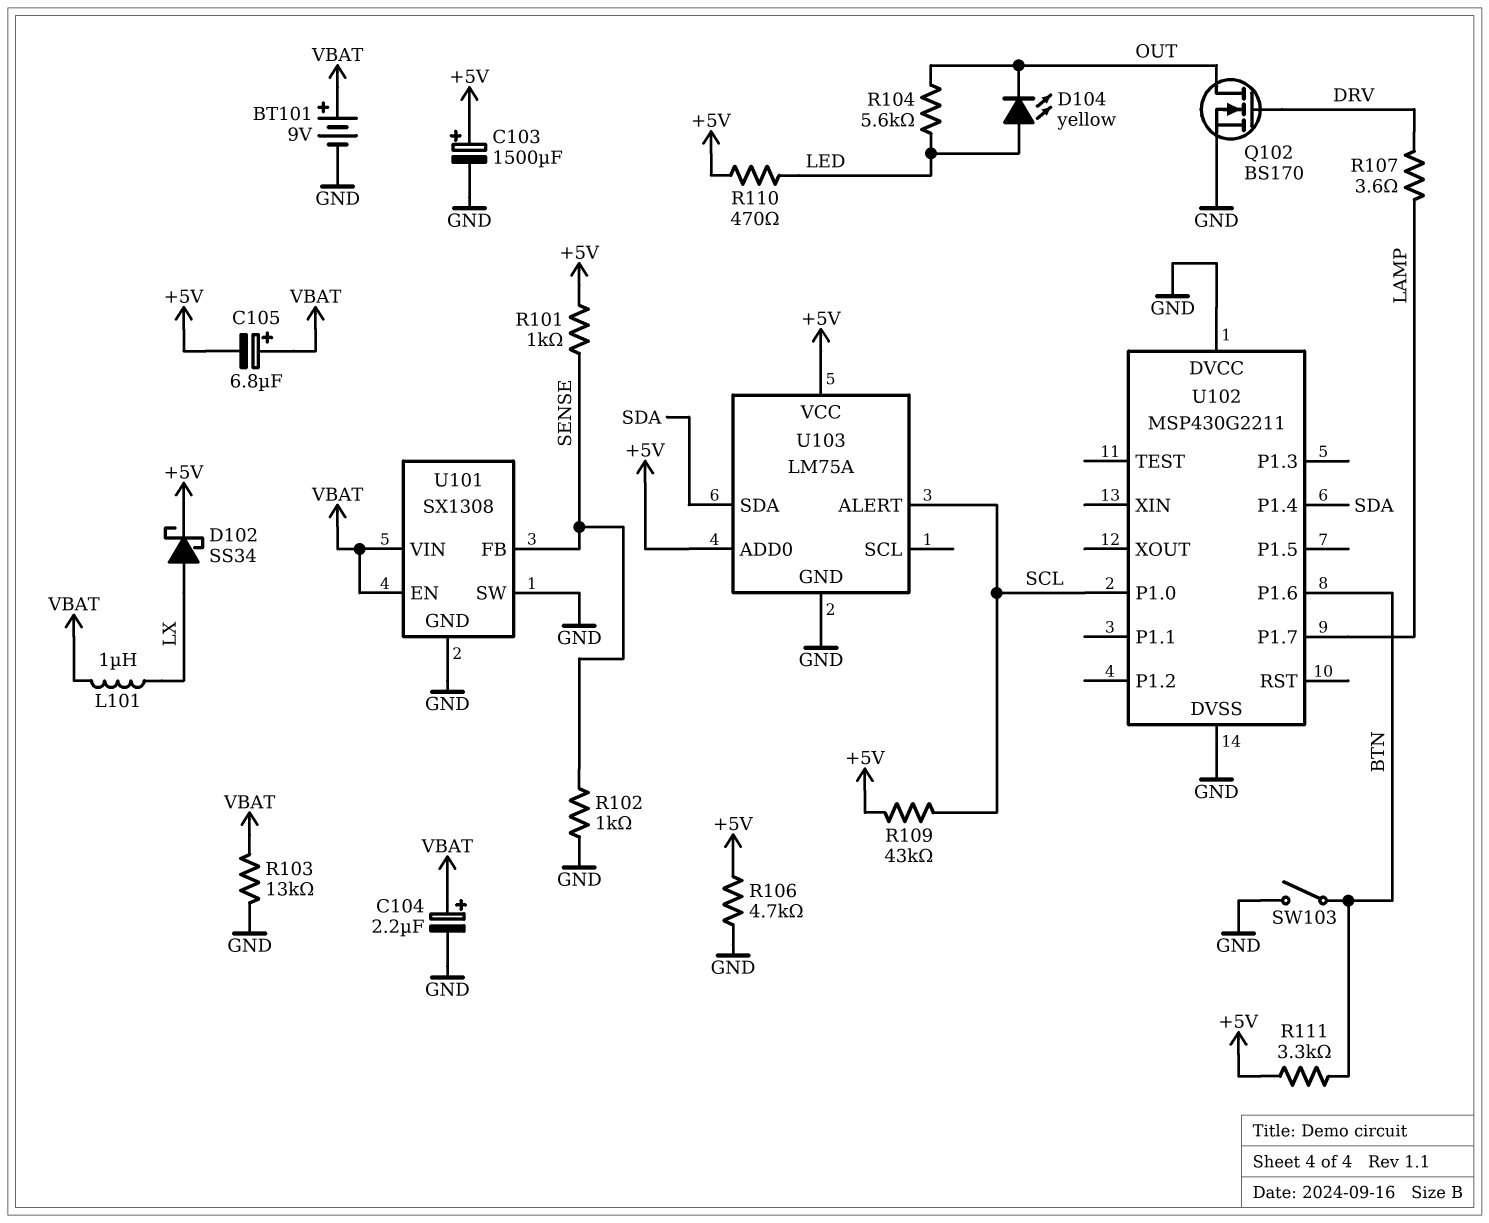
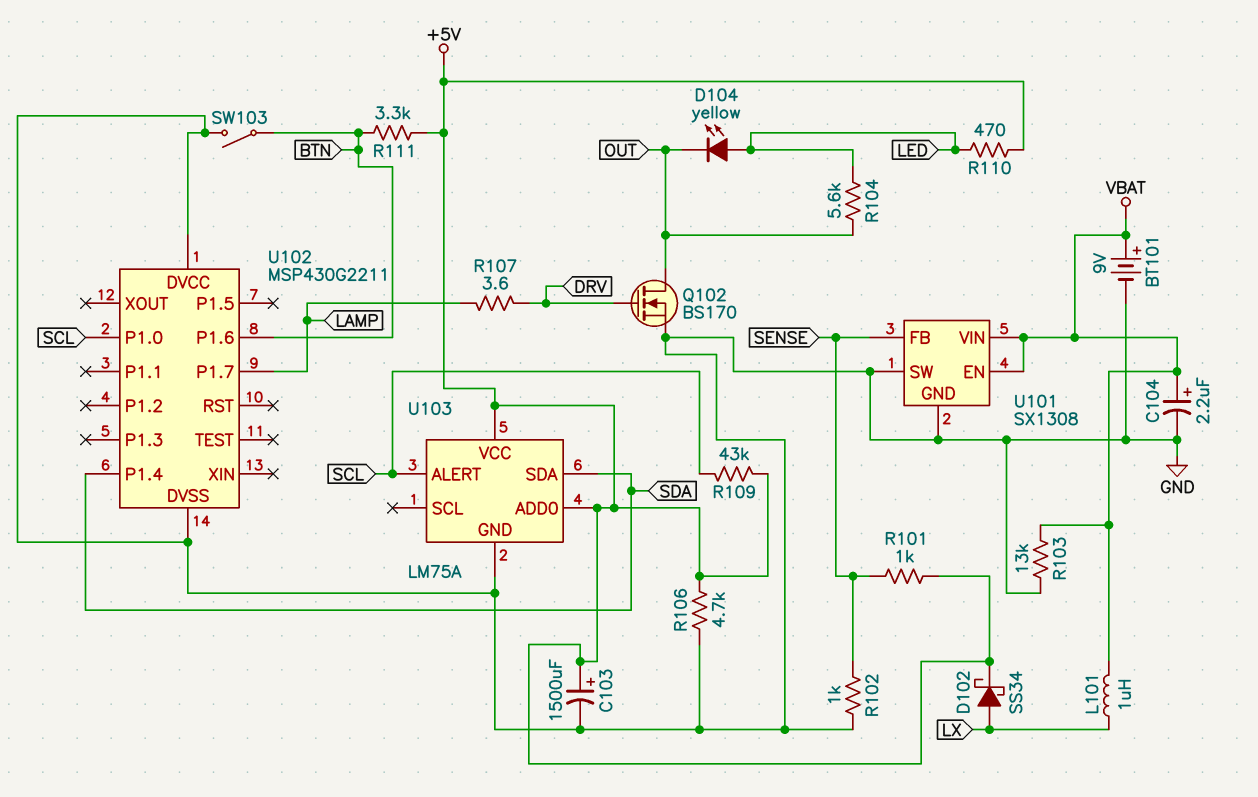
C105: 6.8uF (plus VBAT, minus +5V) -> none

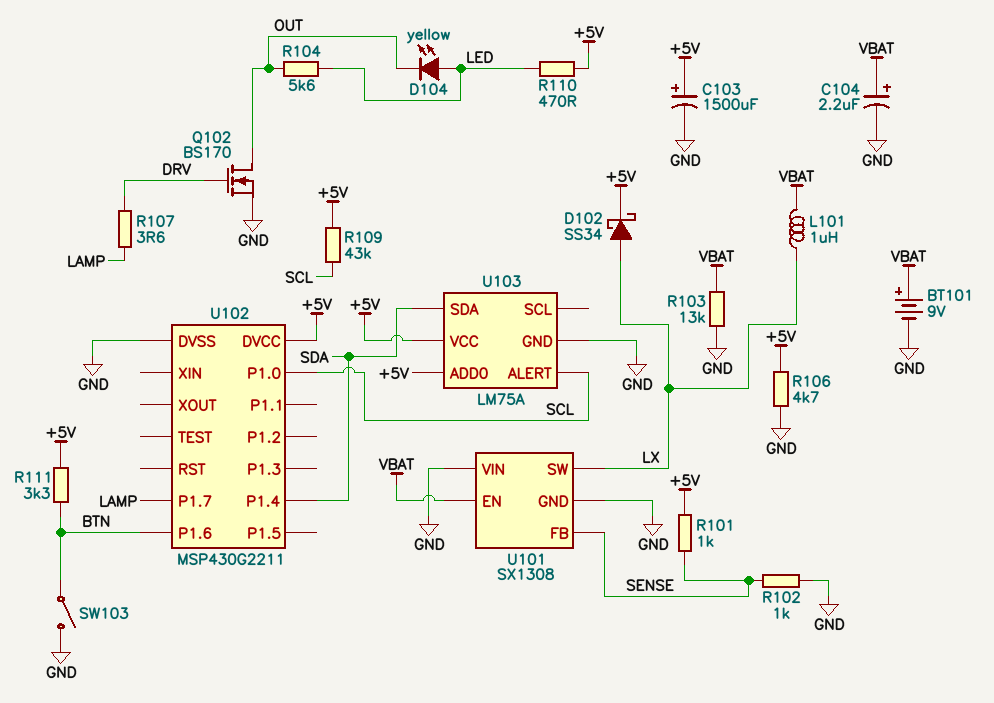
U101 pin SW: GND -> LX
U101 pin VIN: VBAT -> GND
U102 pin DVCC: GND -> +5V

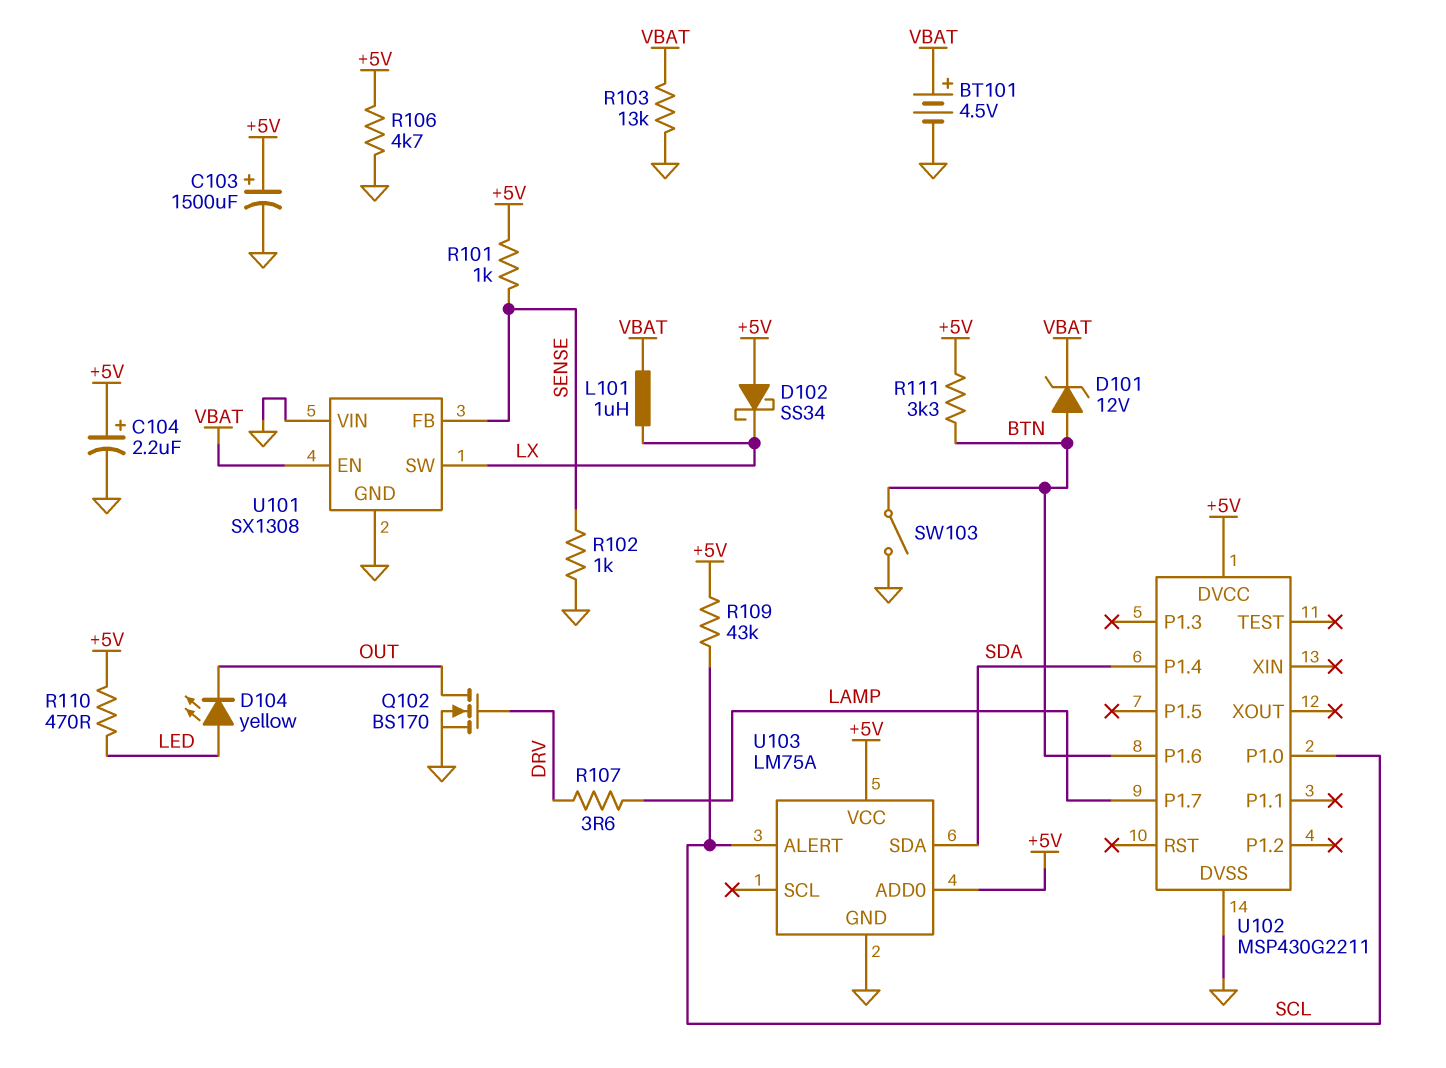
BT101: 9V (plus VBAT, minus GND) -> 4.5V (plus VBAT, minus GND)
C104: 2.2uF (plus VBAT, minus GND) -> 2.2uF (plus +5V, minus GND)
D101: none -> zener 12V (A BTN, K VBAT)
D102: schottky SS34 (A LX, K +5V) -> schottky SS34 (A +5V, K LX)
R104: 5.6k (LED, OUT) -> none

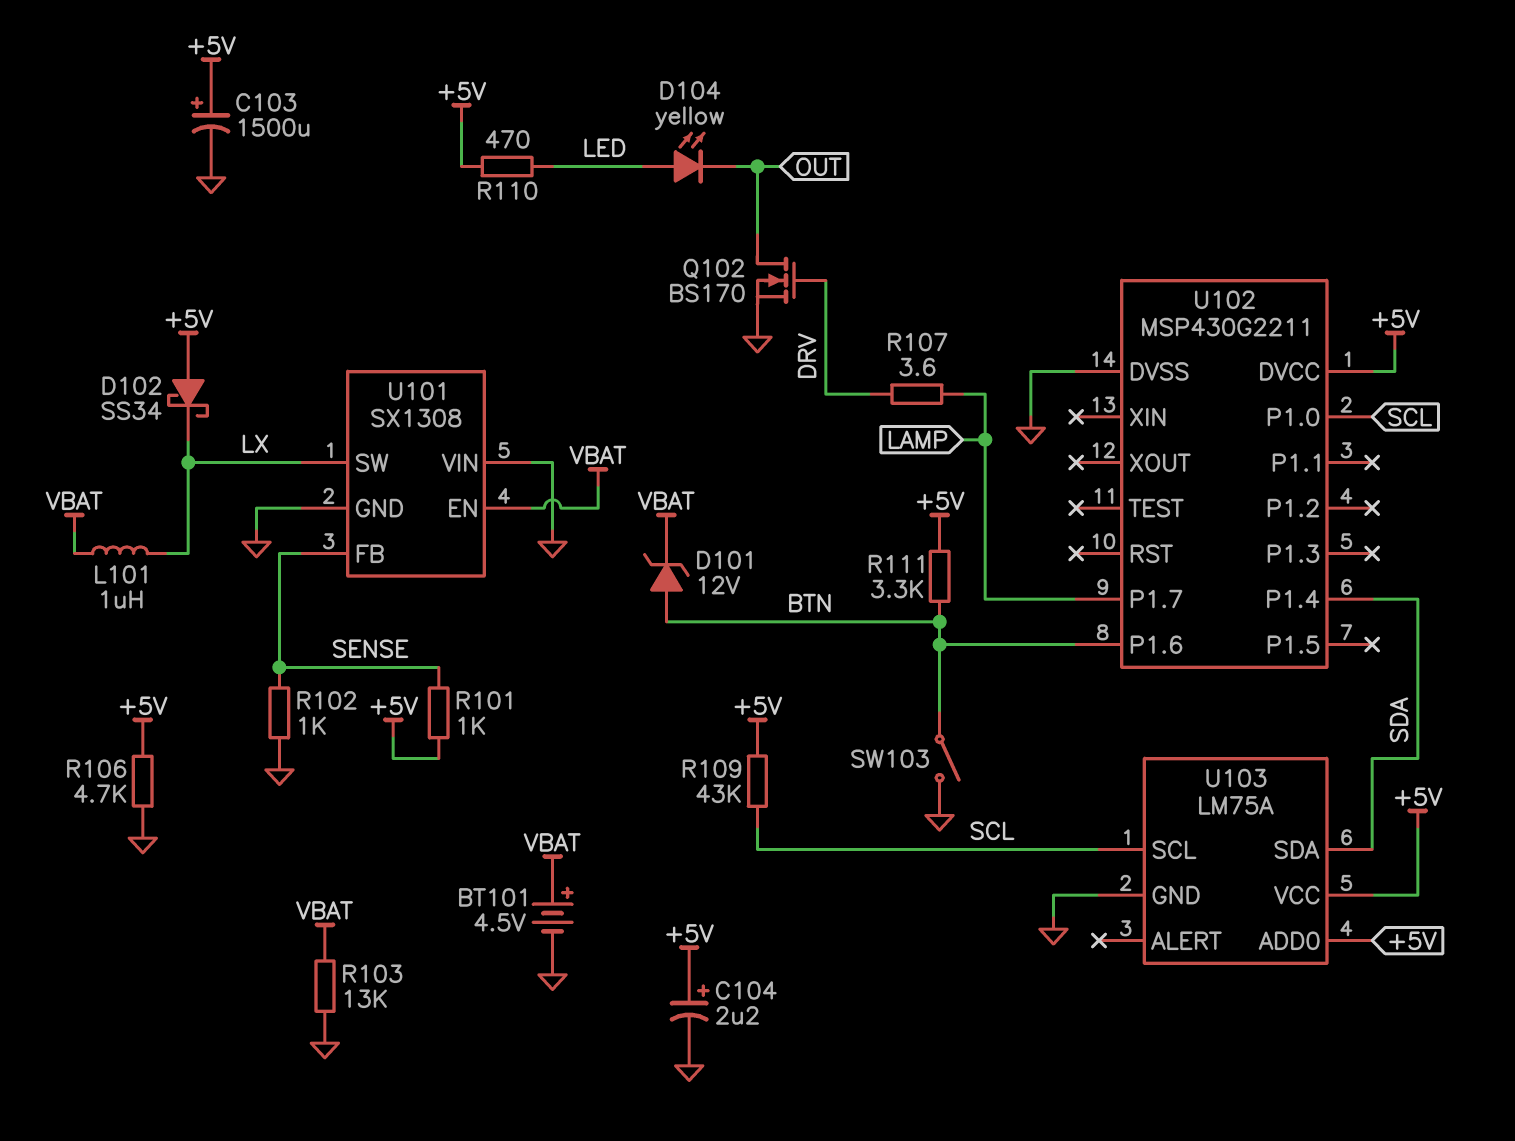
U103 pin ALERT: SCL -> none
U103 pin SCL: none -> SCL

